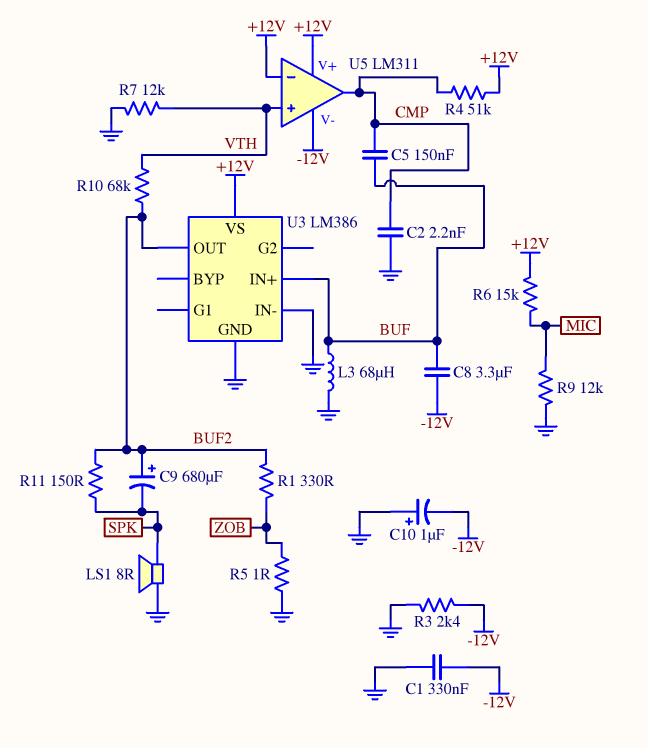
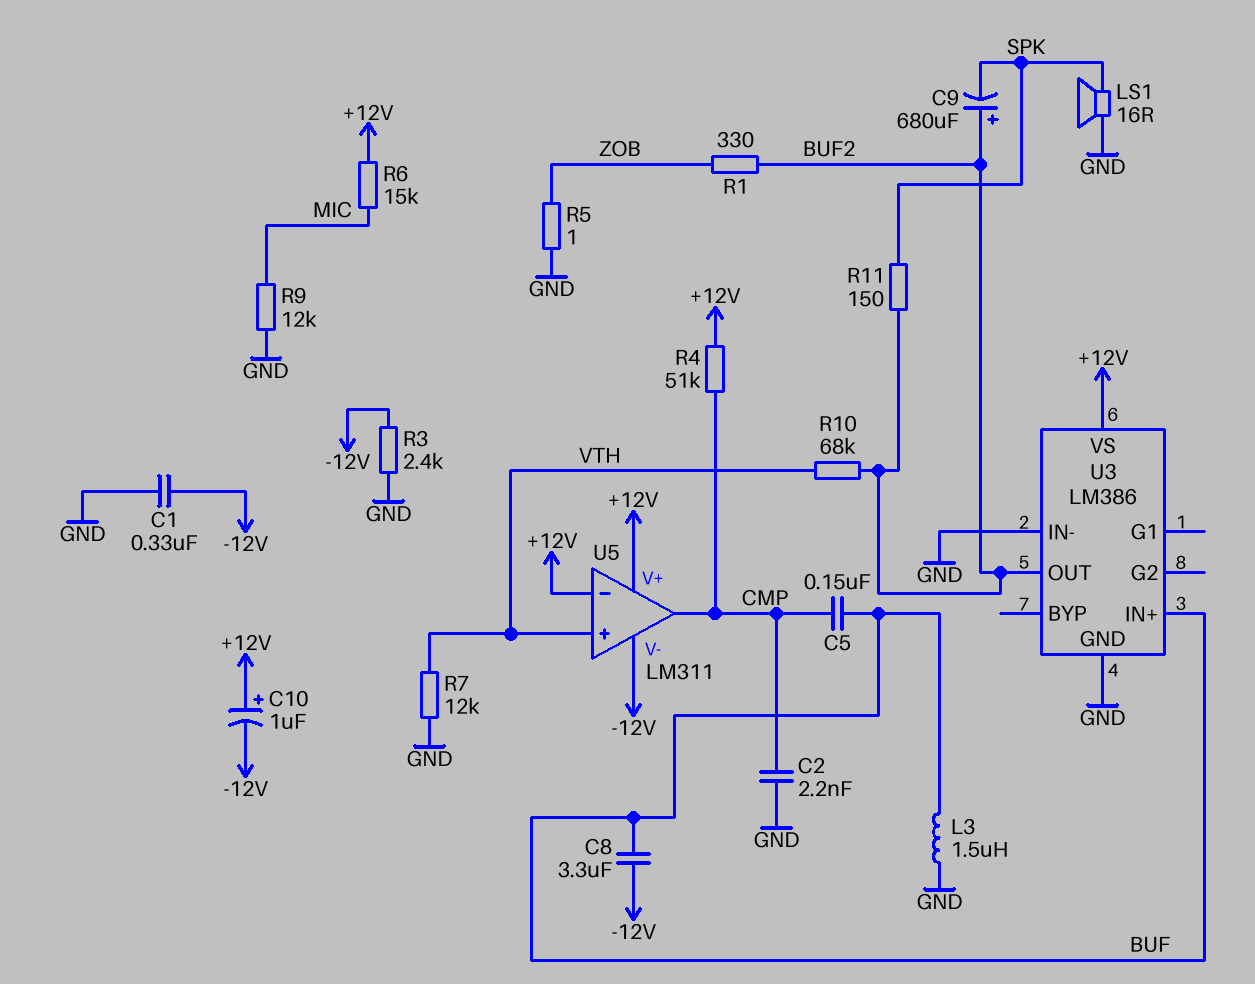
C10: 1uF (plus GND, minus -12V) -> 1uF (plus +12V, minus -12V)
L3: 68uH (BUF, GND) -> 1.5uH (BUF, GND)
LS1: speaker 8R (GND, SPK) -> speaker 16R (GND, SPK)

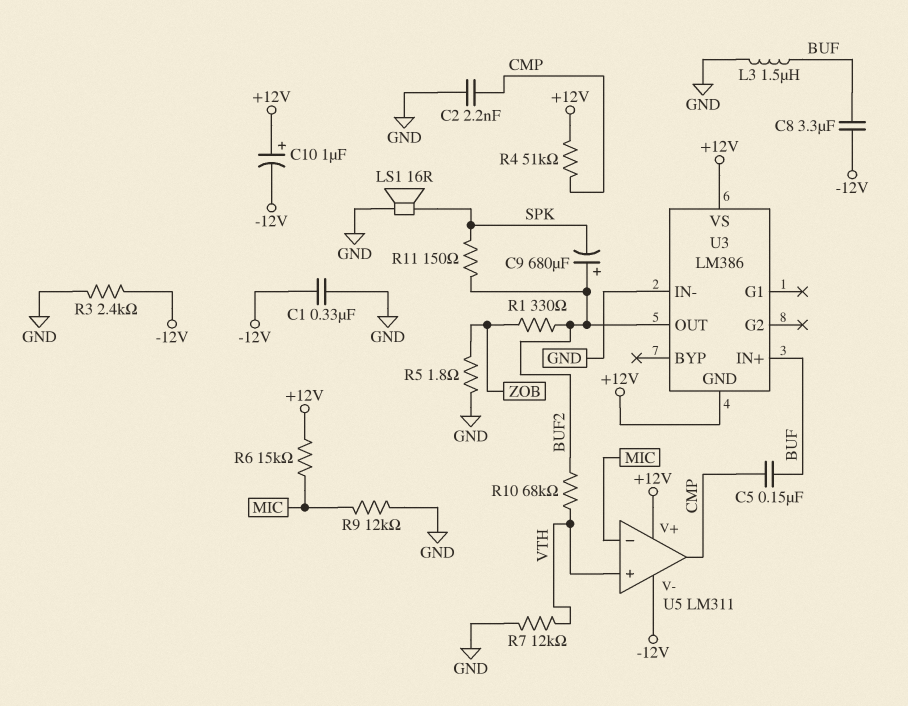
R5: 1 (GND, ZOB) -> 1.8 (GND, ZOB)
U3 pin GND: GND -> +12V
U5 pin in-: +12V -> MIC

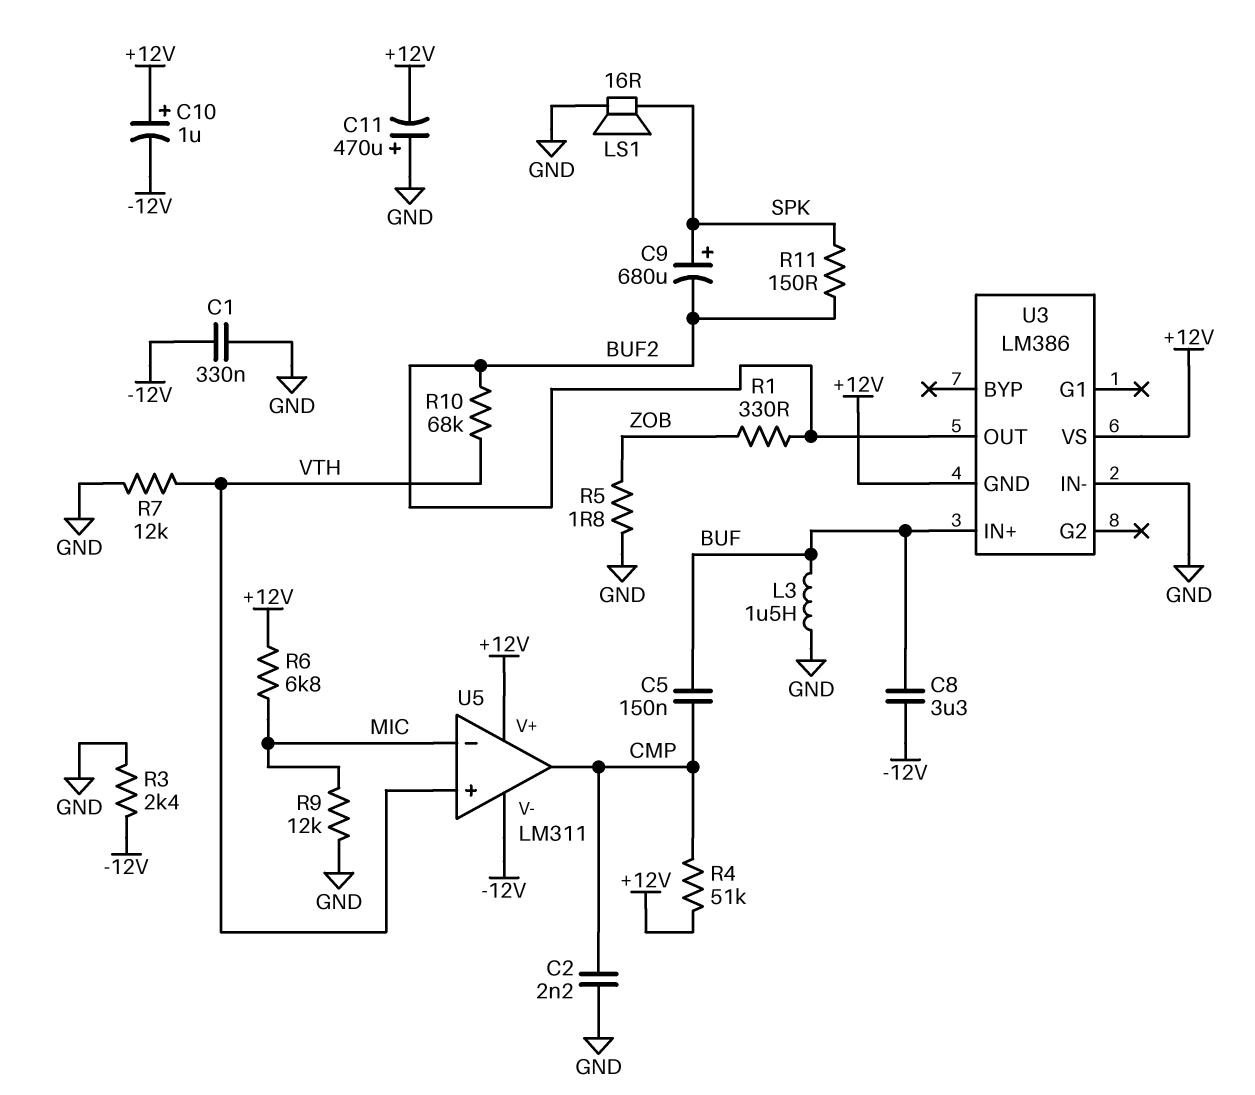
C9: 680uF (plus BUF2, minus SPK) -> 680uF (plus SPK, minus BUF2)
C11: none -> 470uF (plus GND, minus +12V)
R6: 15k (+12V, MIC) -> 6.8k (+12V, MIC)

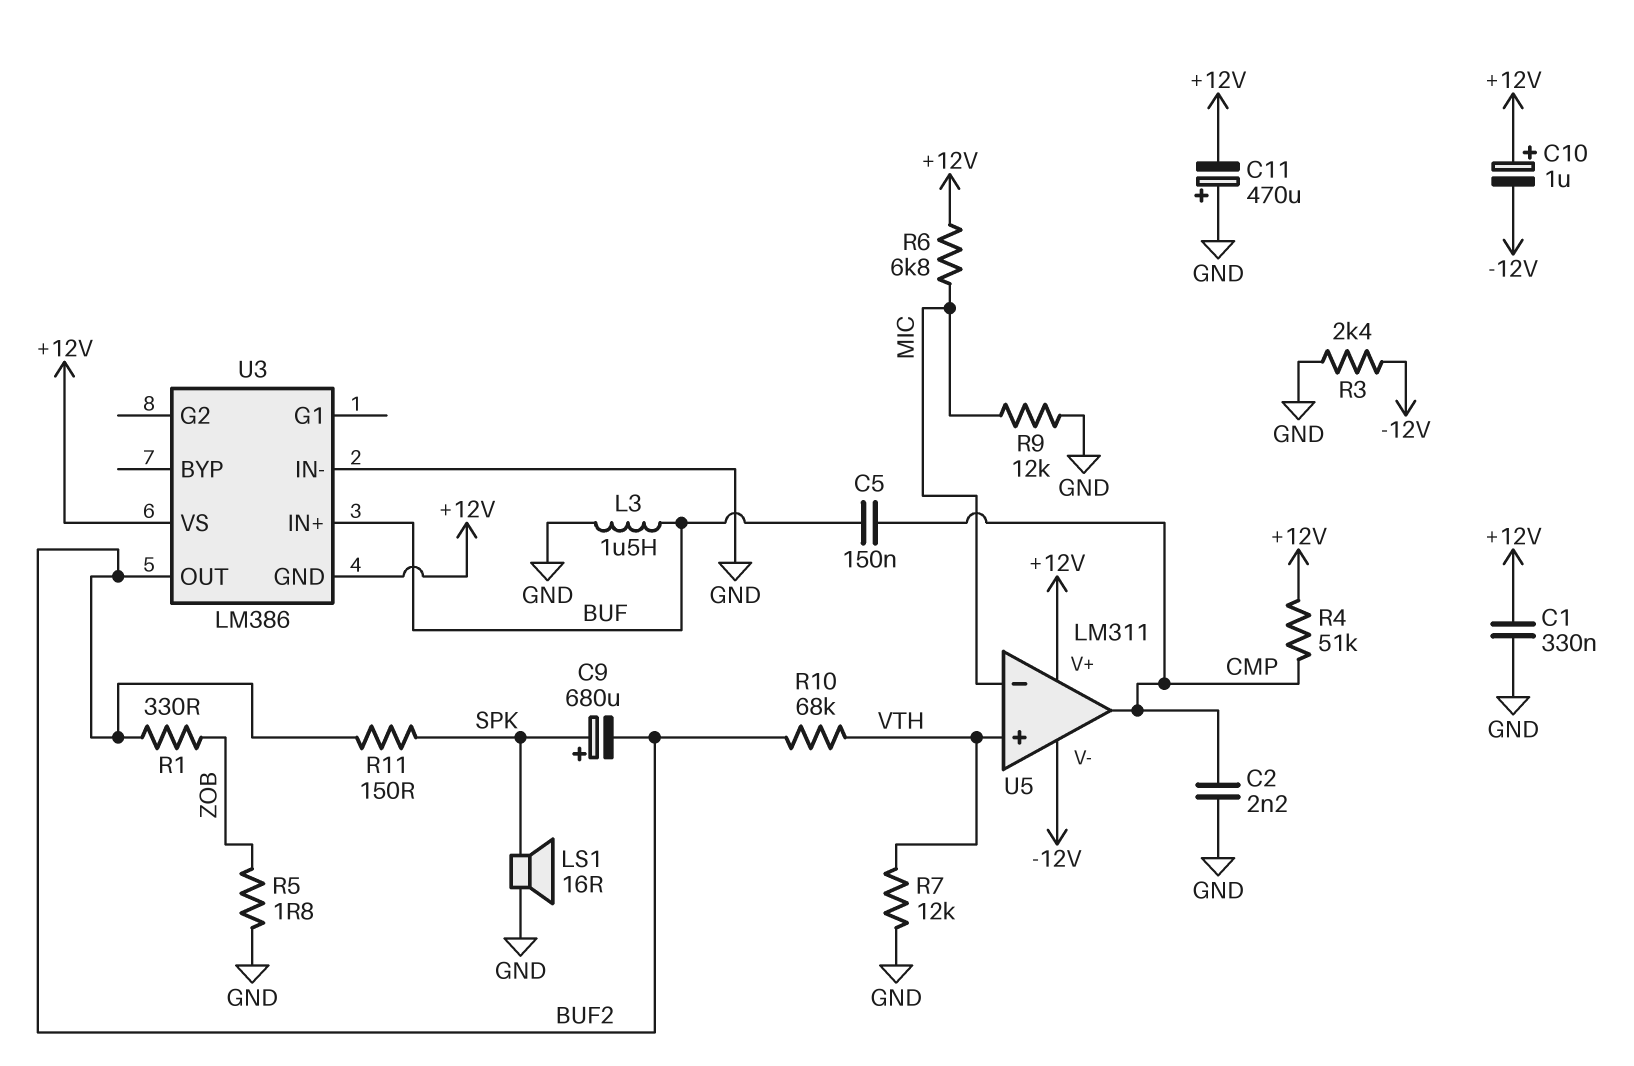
C1: 330nF (-12V, GND) -> 330nF (+12V, GND)
C8: 3.3uF (-12V, BUF) -> none

